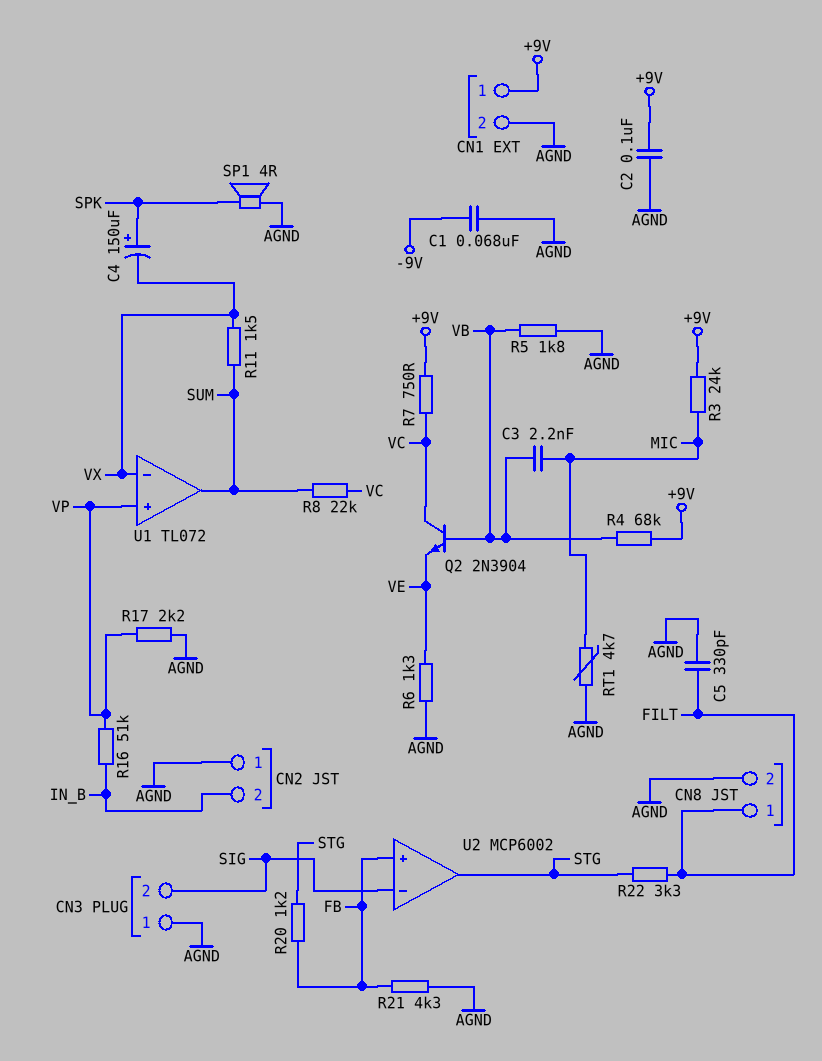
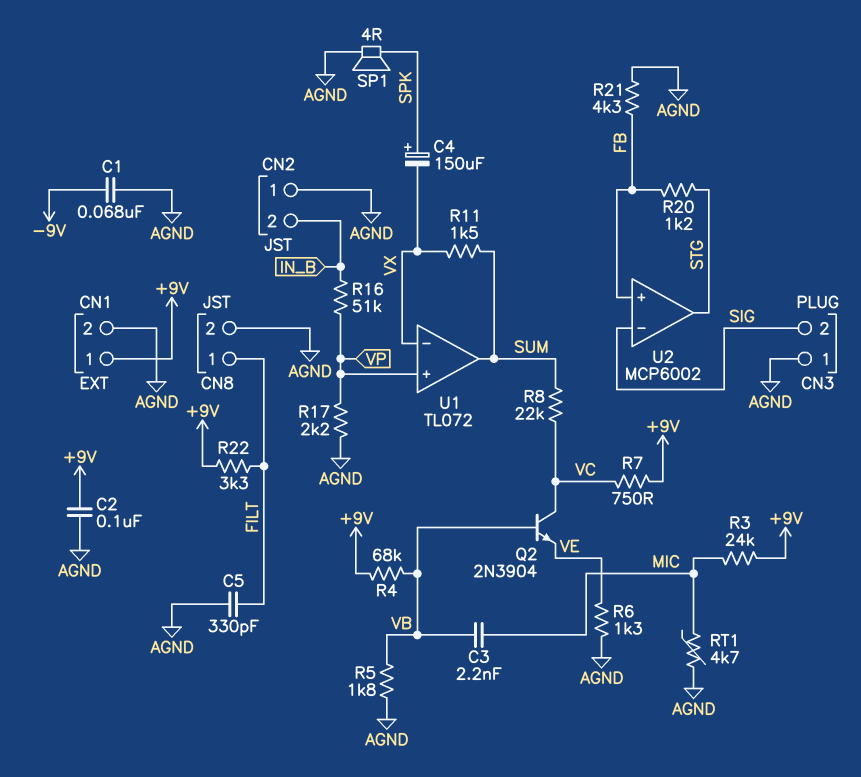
R22: 3.3k (FILT, STG) -> 3.3k (+9V, FILT)

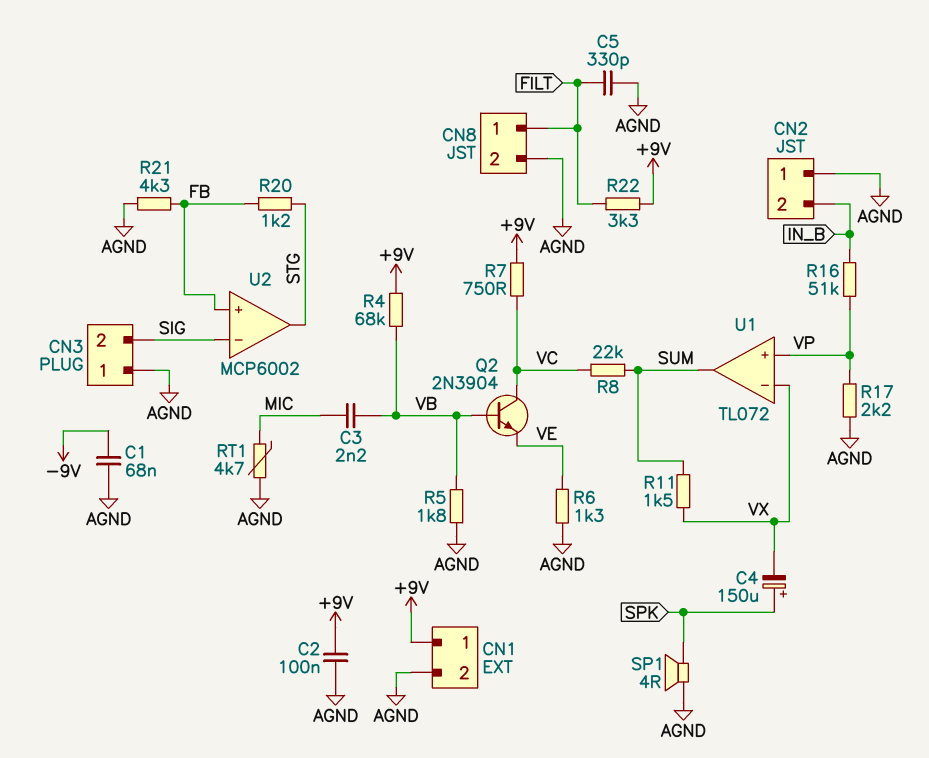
R3: 24k (+9V, MIC) -> none

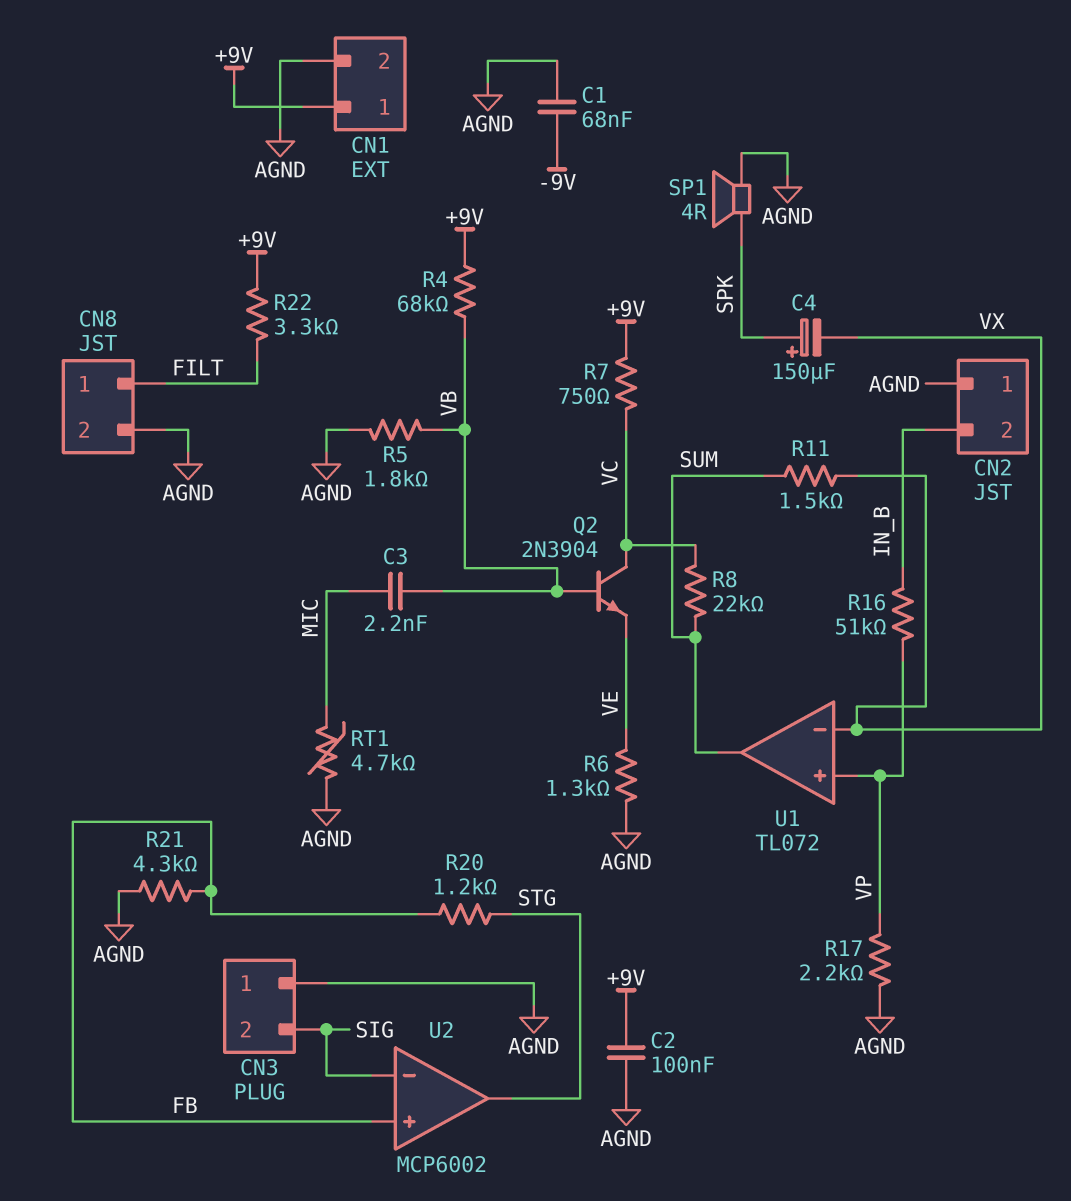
C5: 330pF (AGND, FILT) -> none

